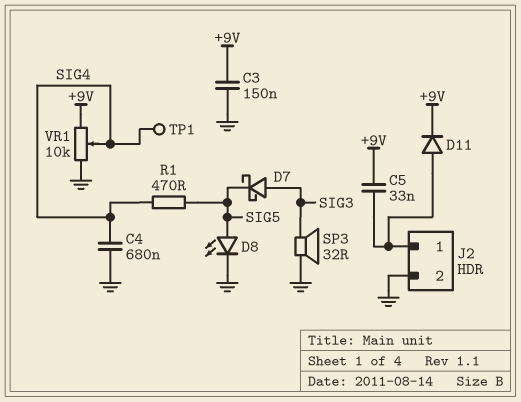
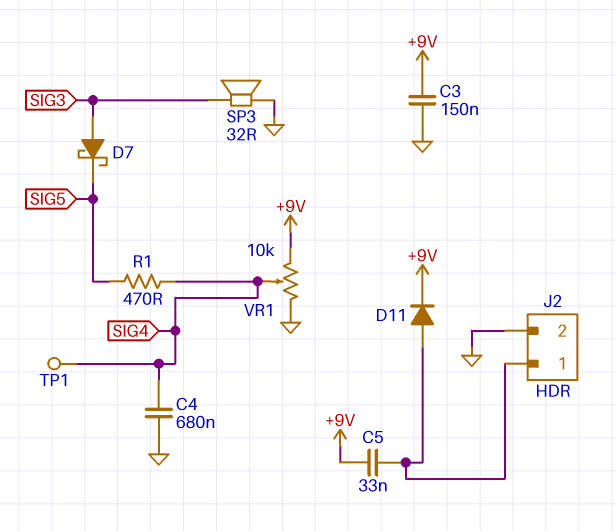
D8: LED (A SIG5, K GND) -> none

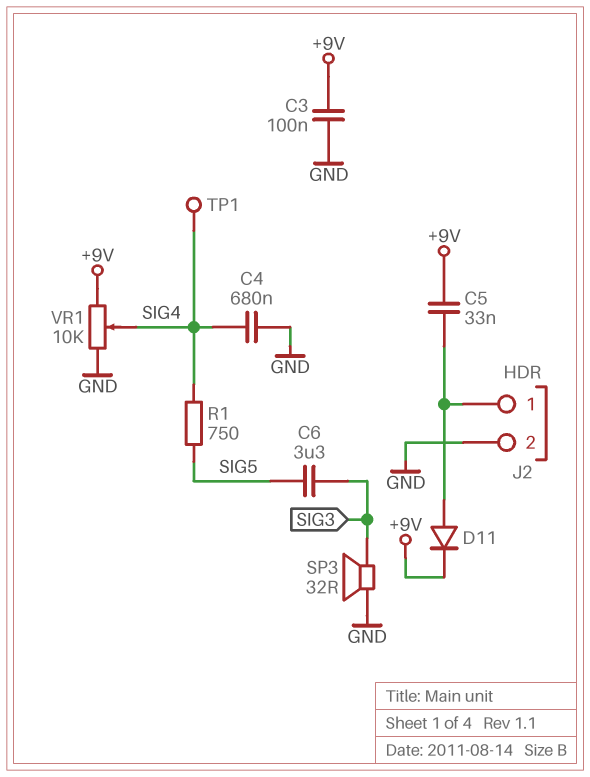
C3: 150nF (+9V, GND) -> 100nF (+9V, GND)
C6: none -> 3.3uF (SIG3, SIG5)
D7: schottky (A SIG3, K SIG5) -> none
R1: 470 (SIG4, SIG5) -> 750 (SIG4, SIG5)

